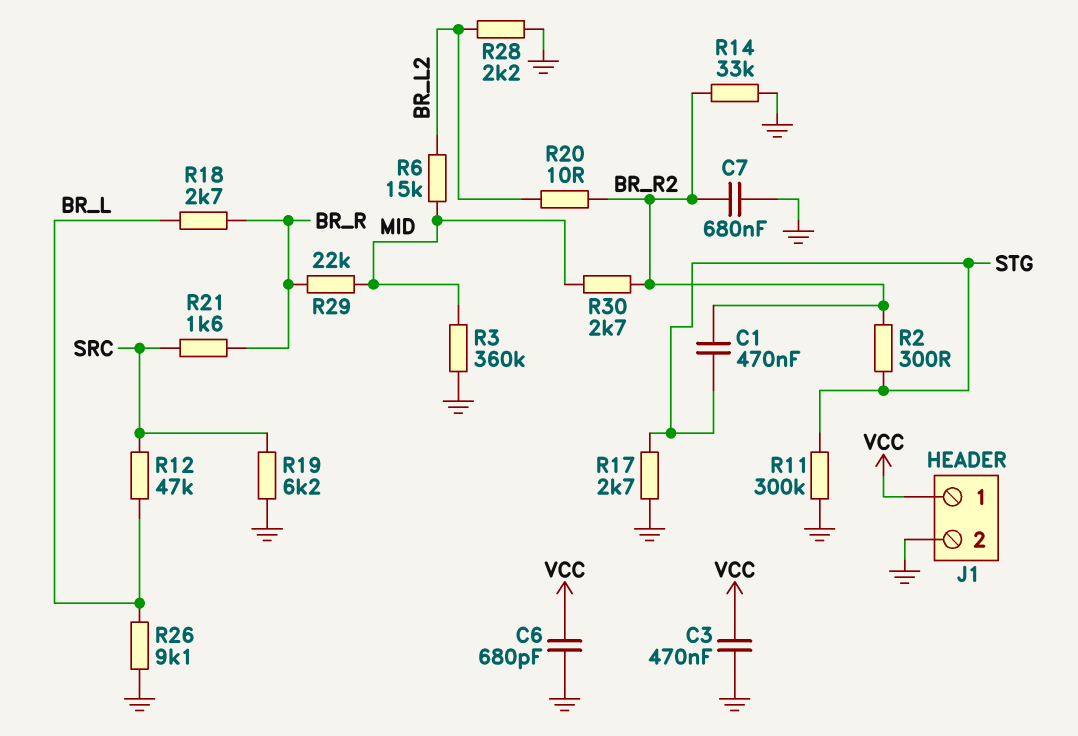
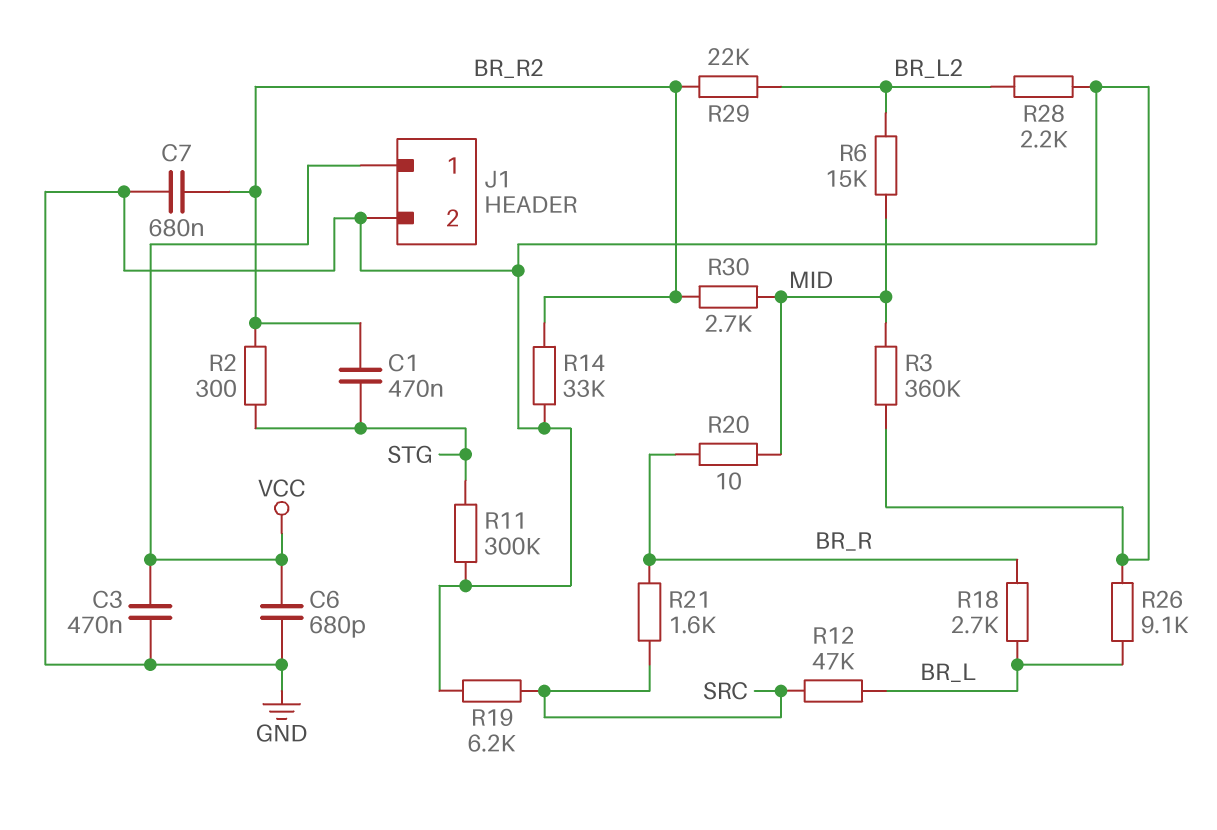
R17: 2.7k (GND, STG) -> none
R20: 10 (BR_L2, BR_R2) -> 10 (BR_R, MID)
R29: 22k (BR_R, MID) -> 22k (BR_L2, BR_R2)

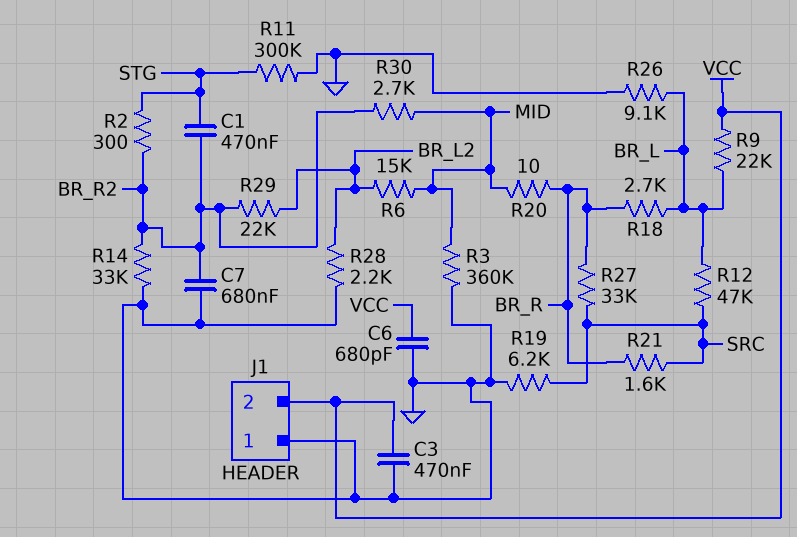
J1 pin 1: VCC -> GND
J1 pin 2: GND -> VCC
R9: none -> 22k (BR_L, VCC)
R27: none -> 33k (BR_R, SRC)

